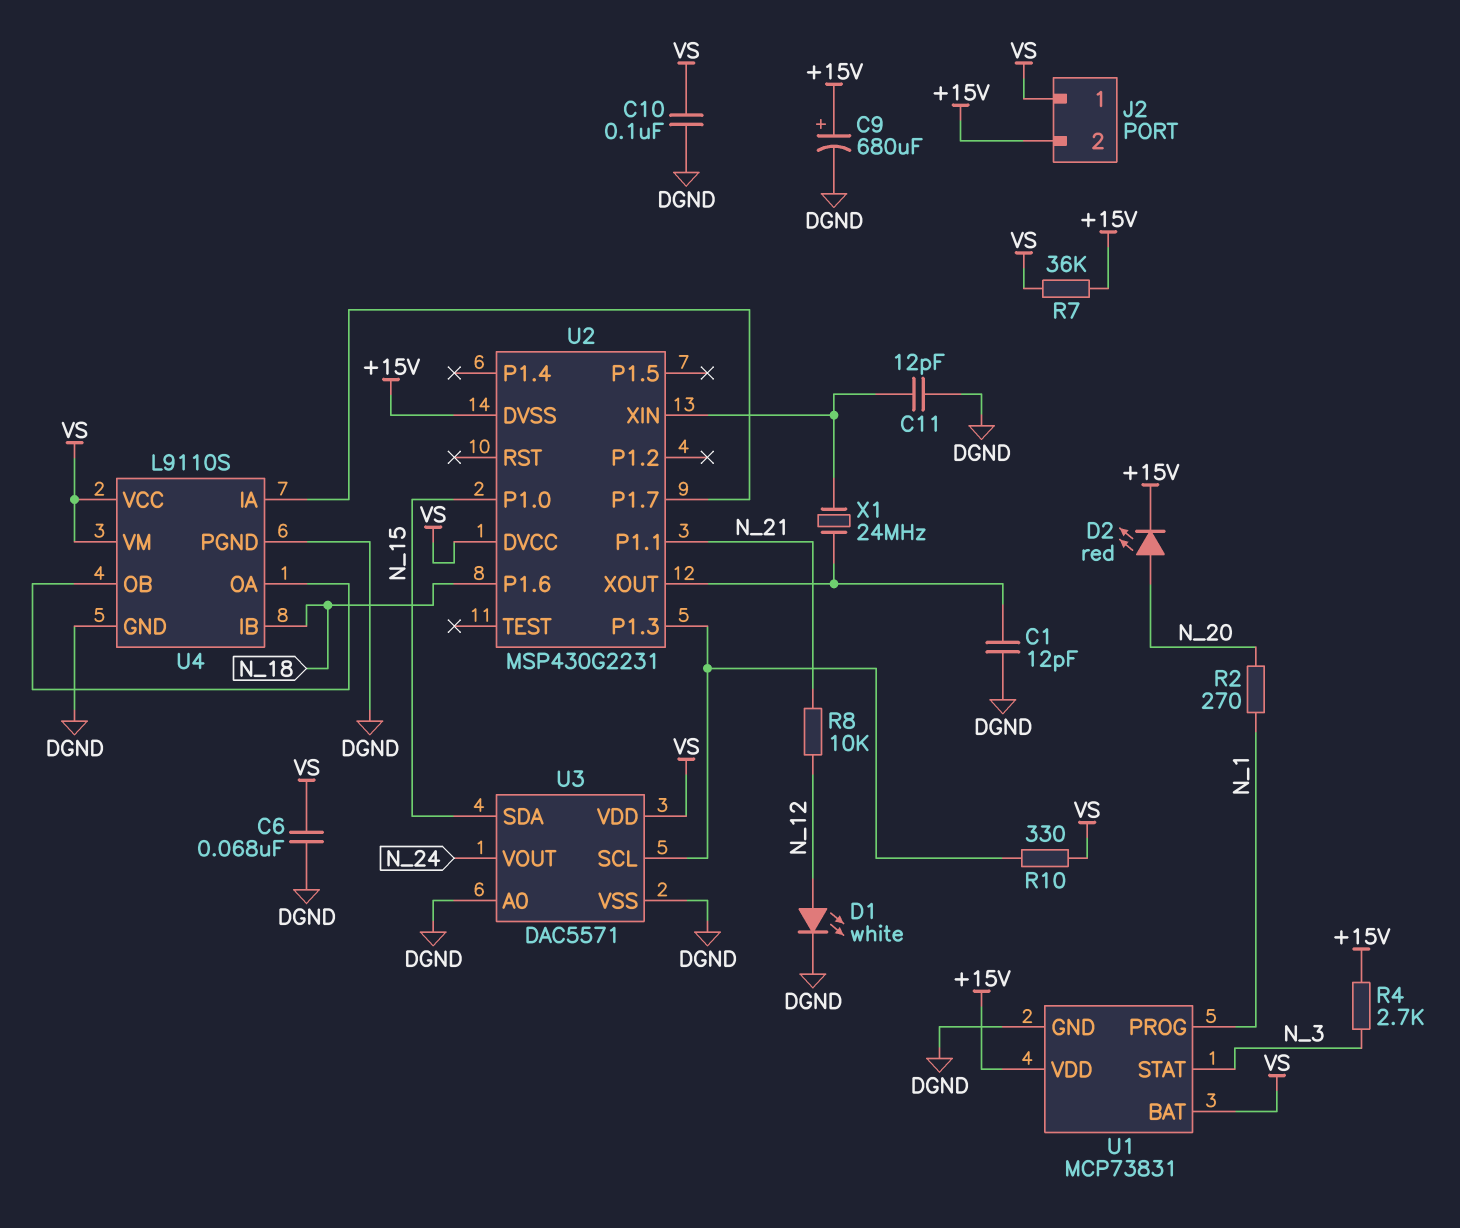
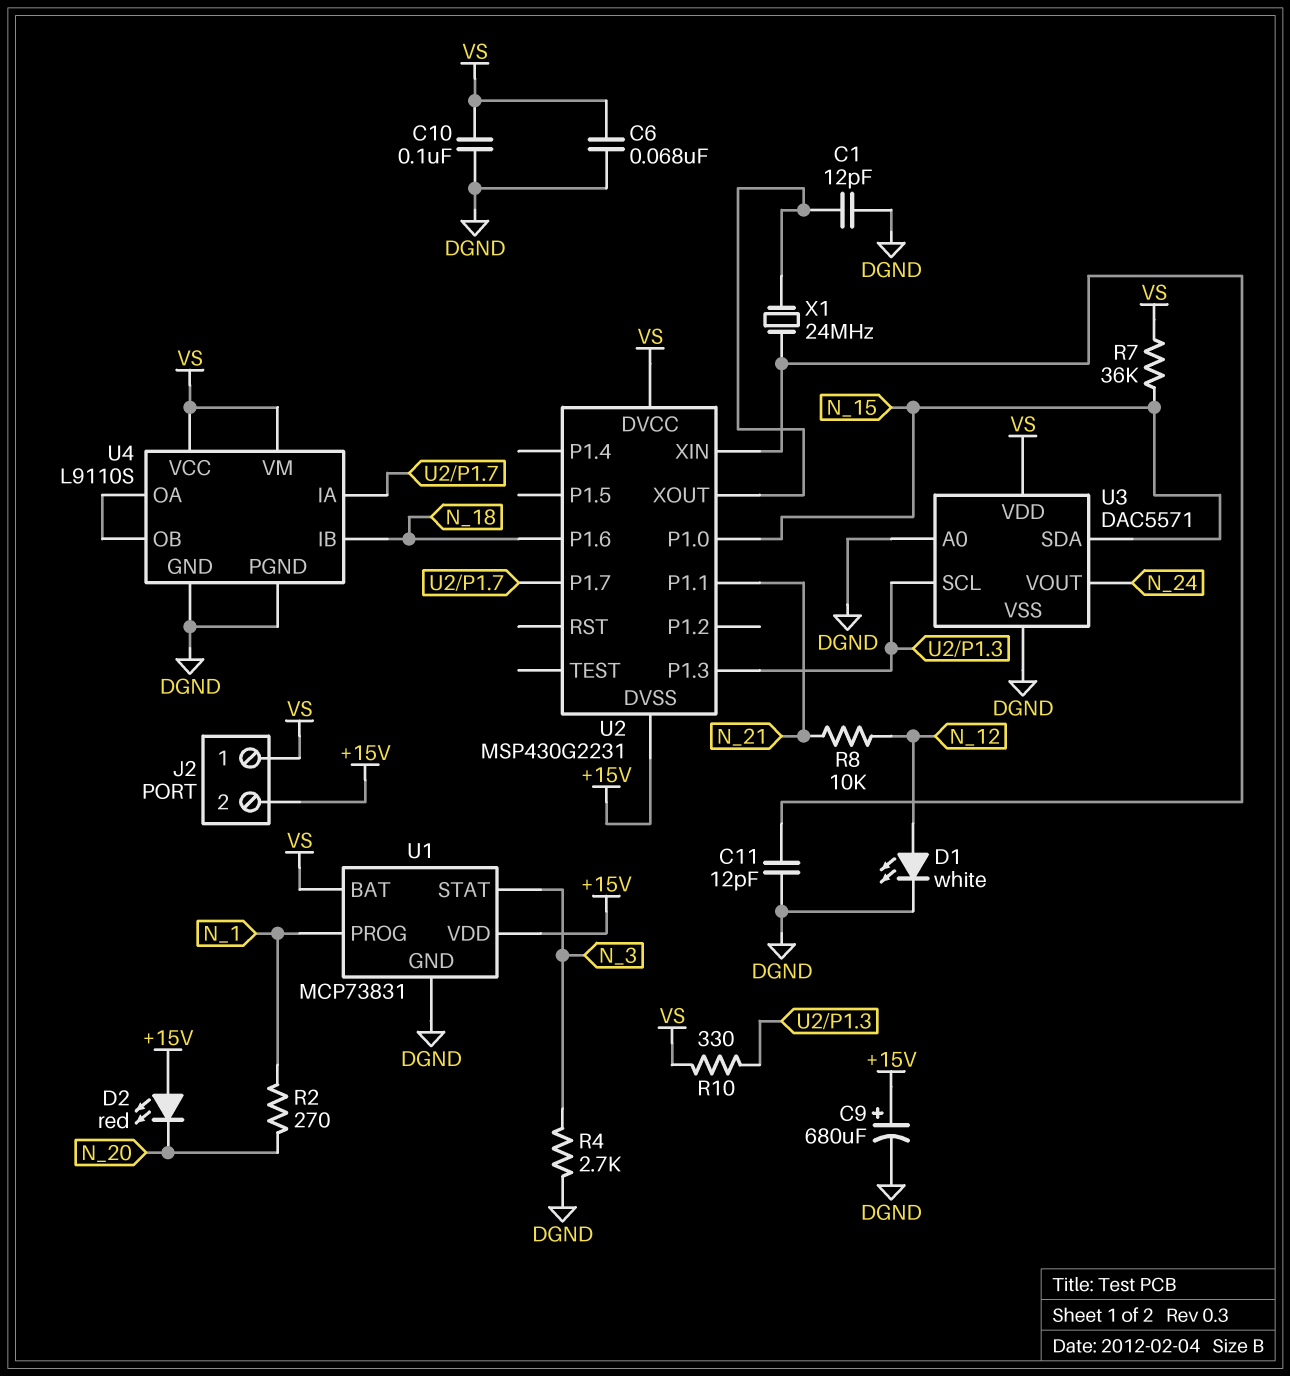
D2: LED red (A N_20, K +15V) -> LED red (A +15V, K N_20)
R4: 2.7k (+15V, N_3) -> 2.7k (DGND, N_3)
R7: 36k (+15V, VS) -> 36k (N_15, VS)

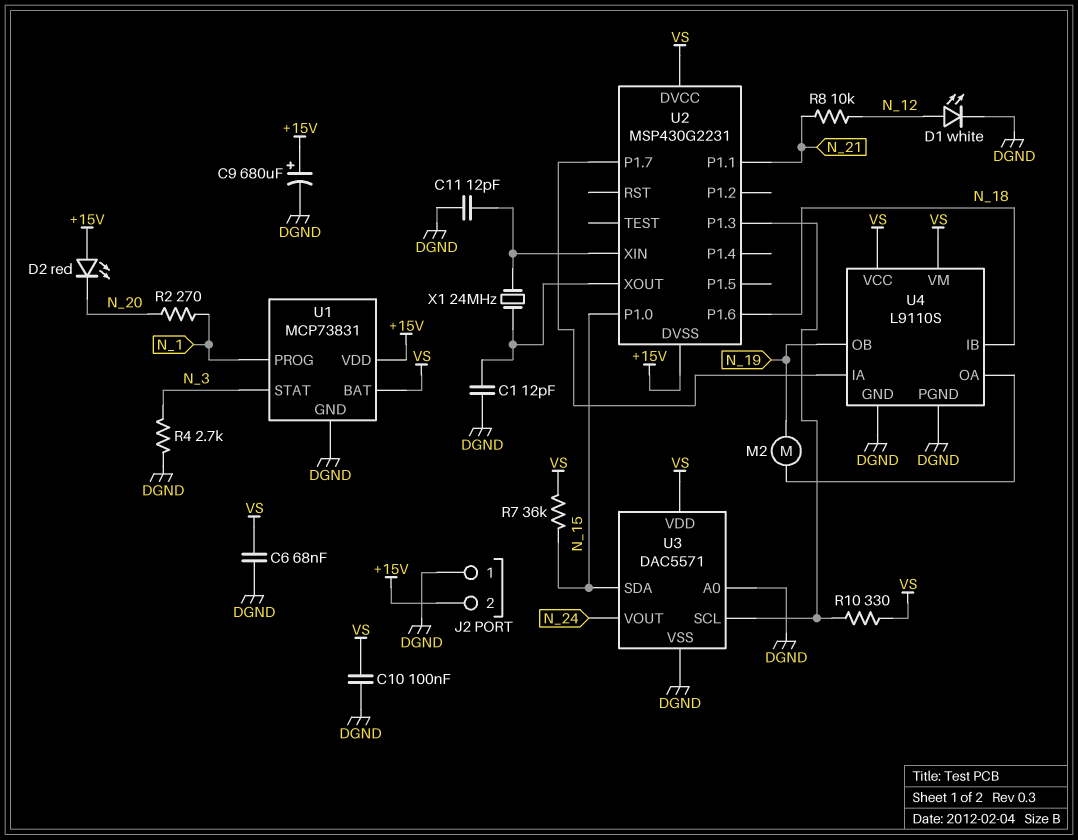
J2 pin 1: VS -> DGND
M2: none -> motor (N_19, U4/OA)
U4 pin OB: U4/OA -> N_19

